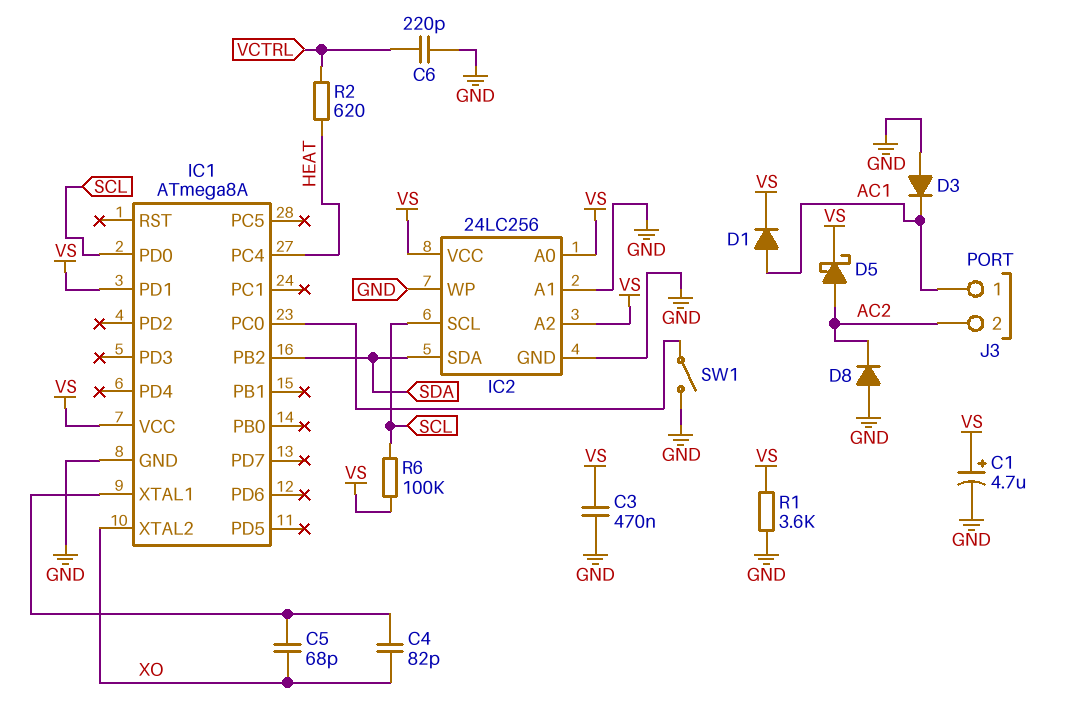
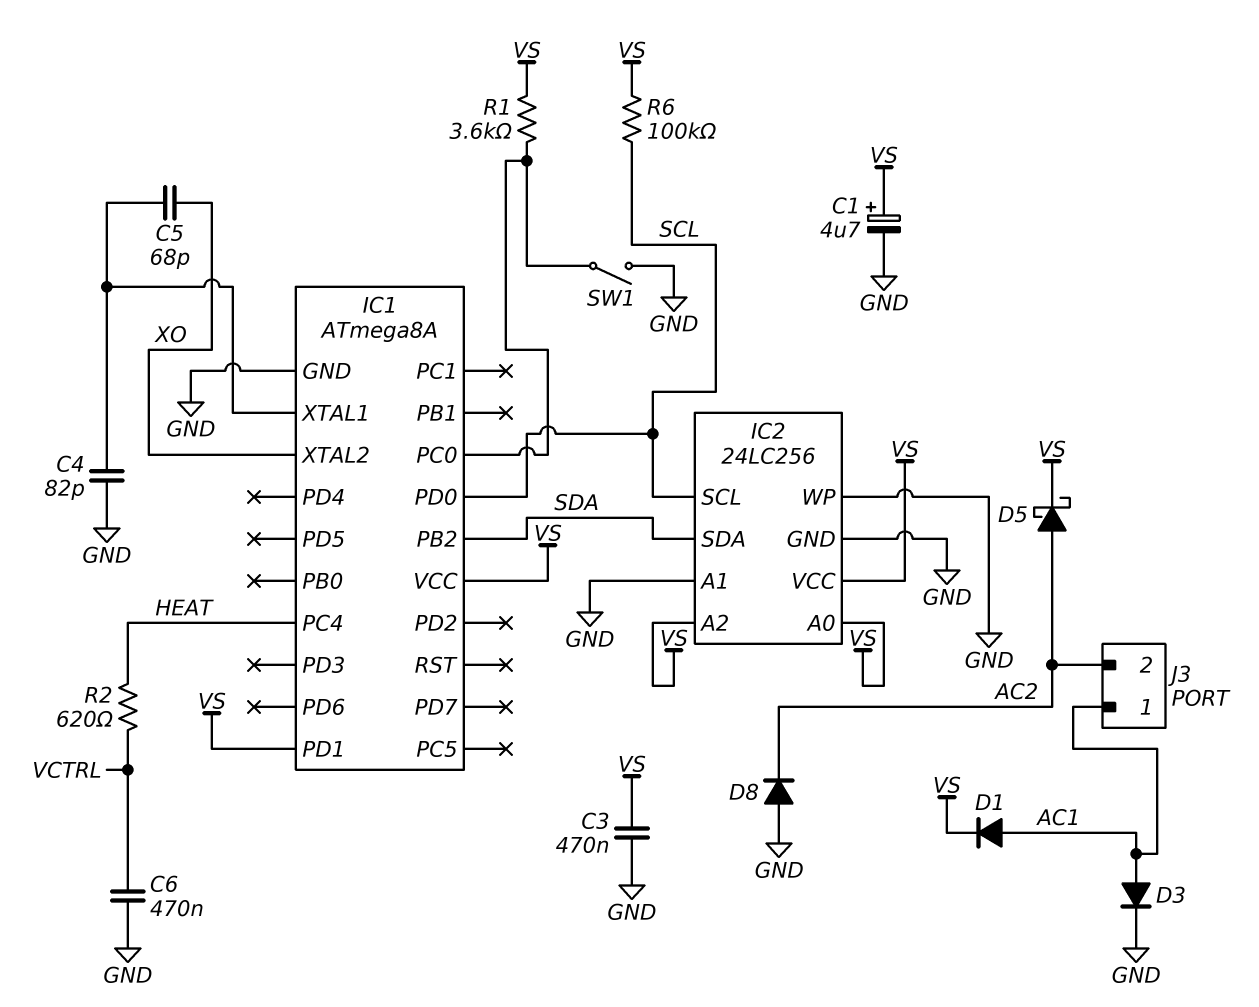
C4: 82pF (IC1/XTAL1, XO) -> 82pF (GND, IC1/XTAL1)
C6: 220pF (GND, VCTRL) -> 470nF (GND, VCTRL)
D3: diode (A GND, K AC1) -> diode (A AC1, K GND)
R1: 3.6k (GND, VS) -> 3.6k (IC1/PC0, VS)

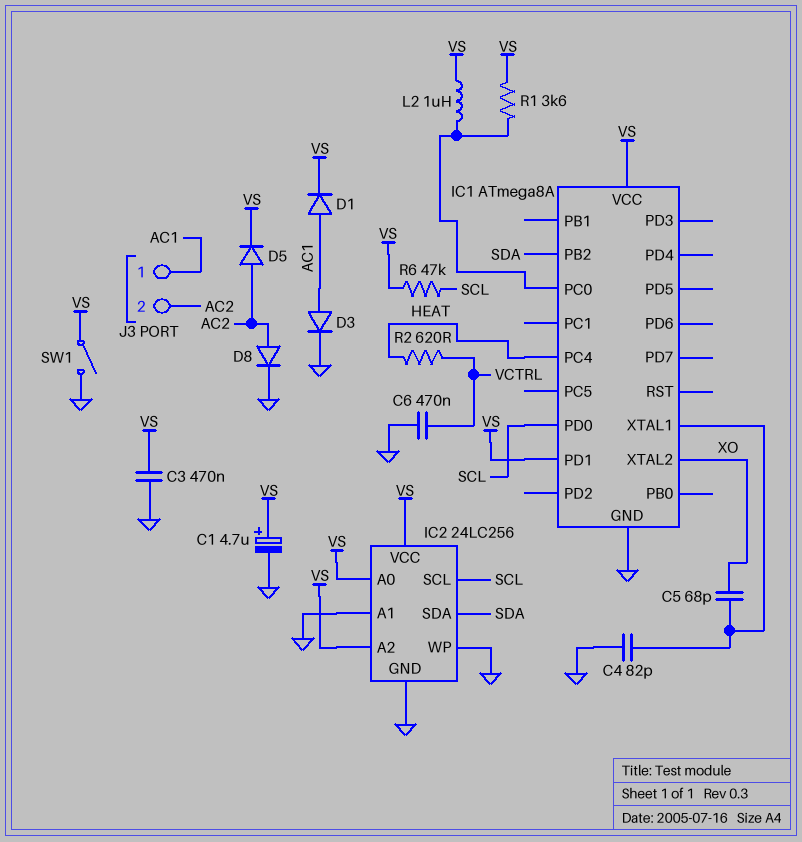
D5: schottky (A AC2, K VS) -> diode (A AC2, K VS)
D8: diode (A GND, K AC2) -> diode (A AC2, K GND)
L2: none -> 1uH (IC1/PC0, VS)
R6: 100k (SCL, VS) -> 47k (SCL, VS)
SW1: switch (GND, IC1/PC0) -> switch (GND, VS)

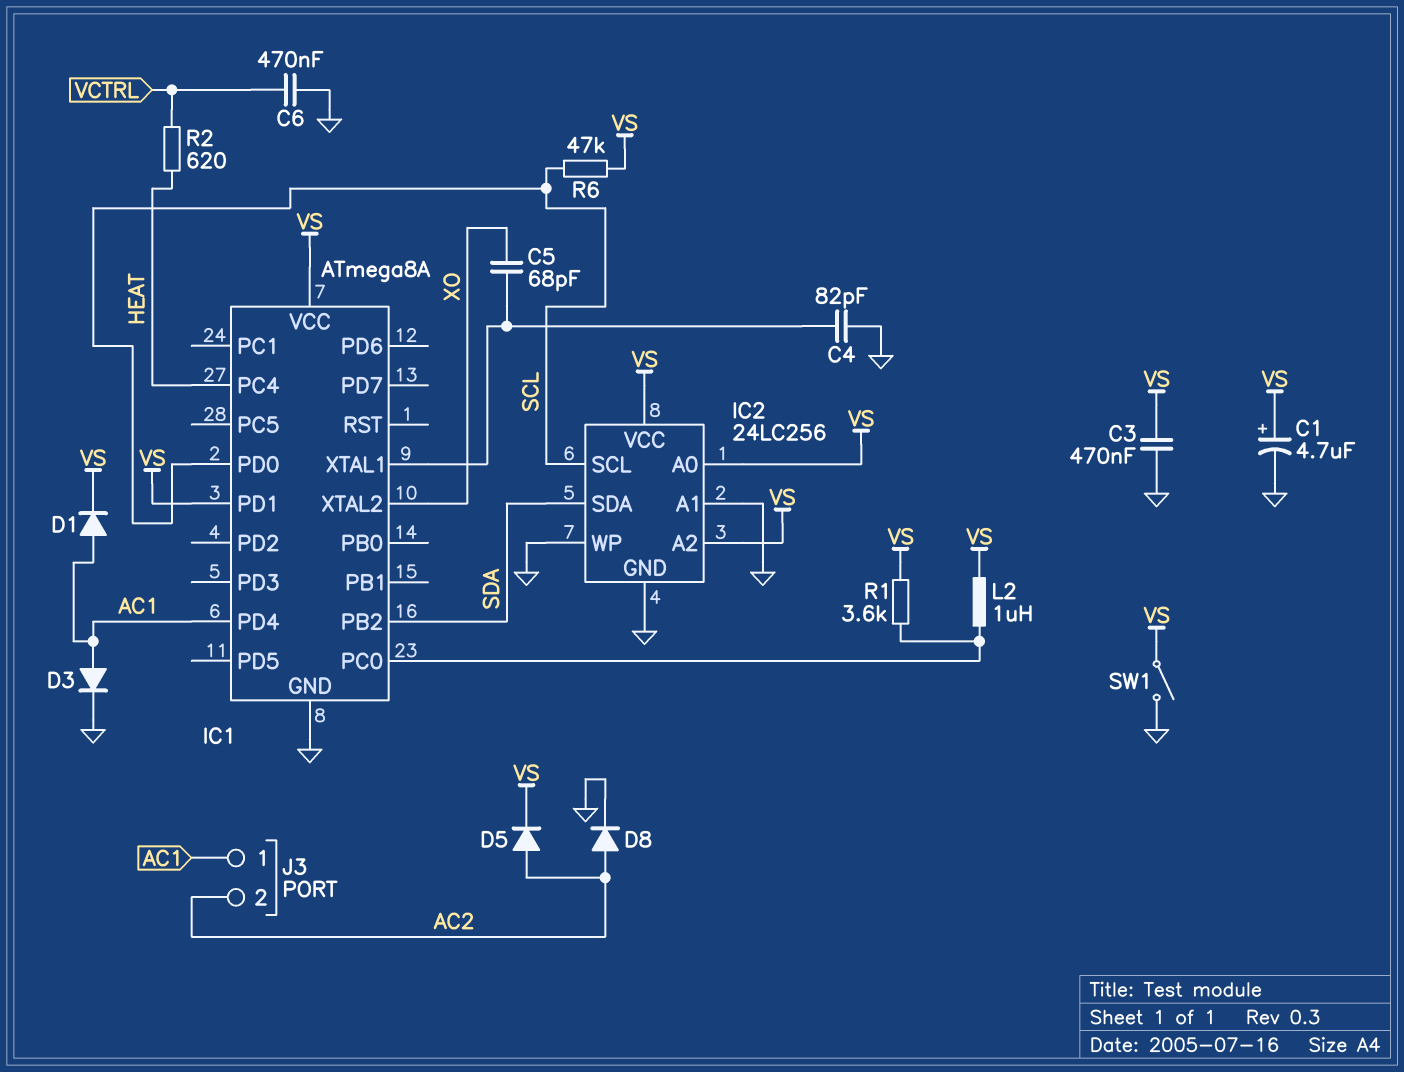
IC1 pin PD4: none -> AC1

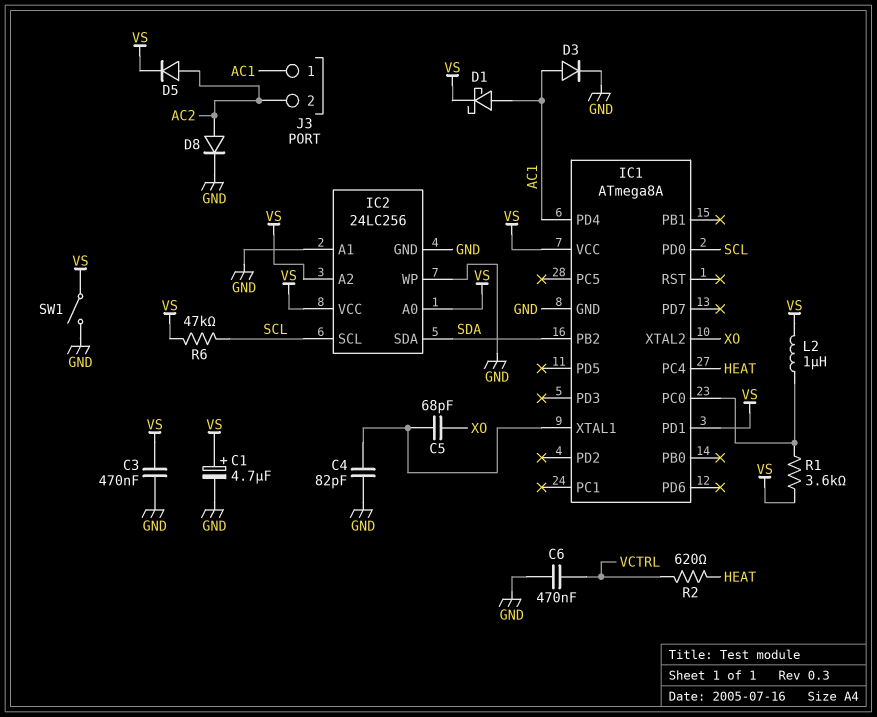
D1: diode (A AC1, K VS) -> schottky (A AC1, K VS)

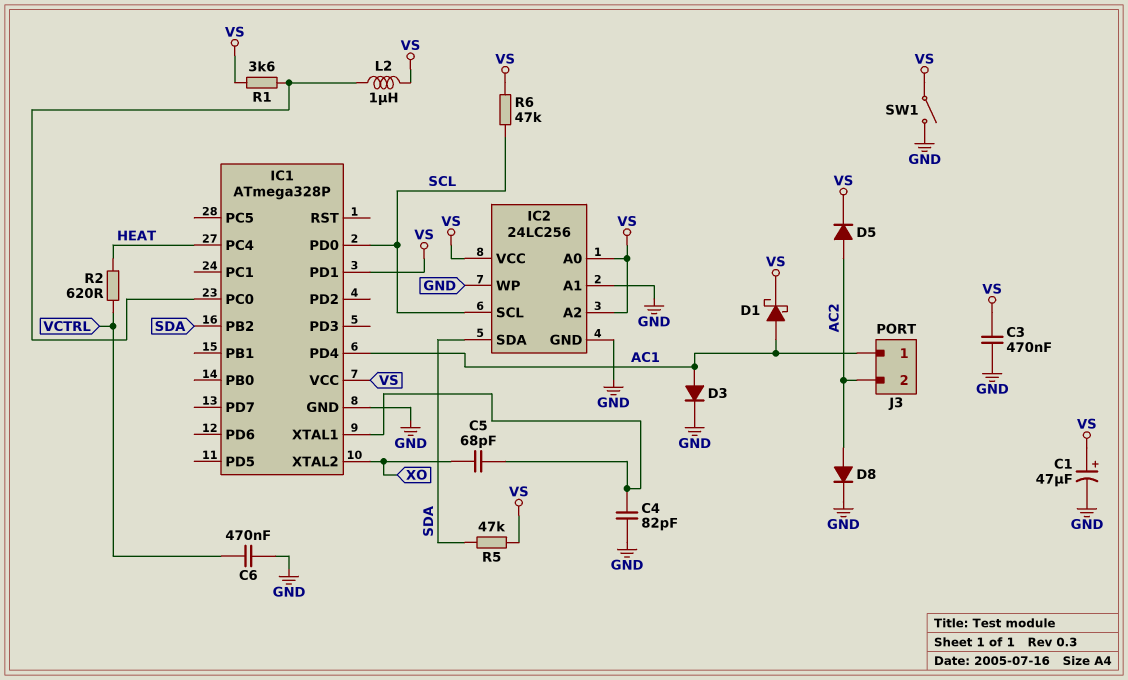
C1: 4.7uF (plus VS, minus GND) -> 47uF (plus VS, minus GND)
IC1: ATmega8A -> ATmega328P
R5: none -> 47k (SDA, VS)

